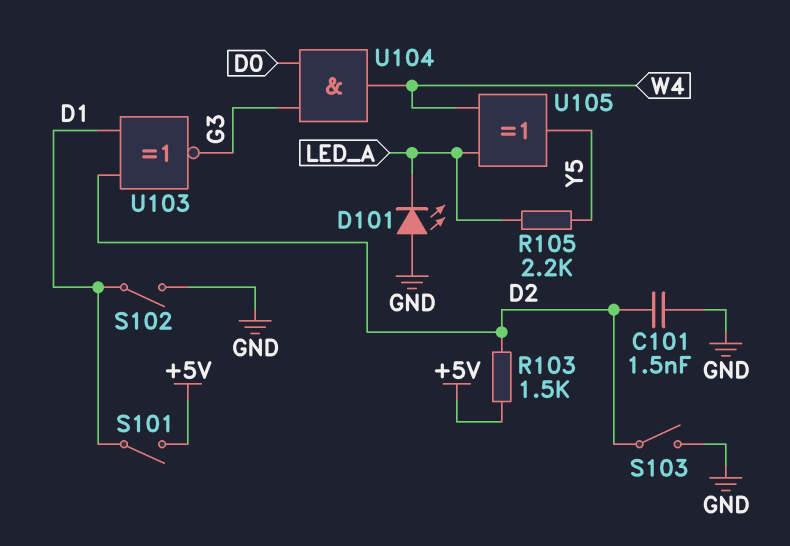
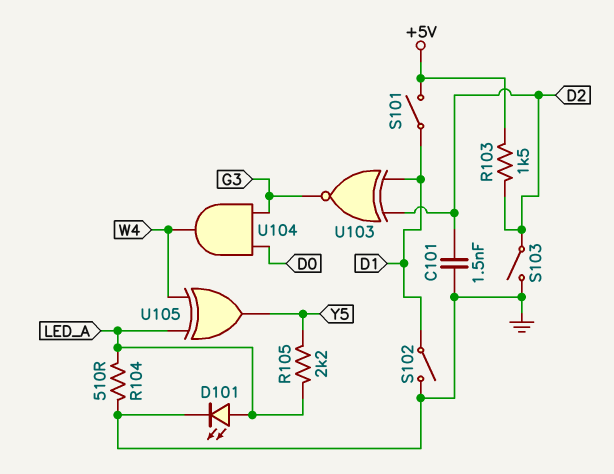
D101: LED (A GND, K LED_A) -> LED (A LED_A, K GND)
R104: none -> 510 (GND, LED_A)

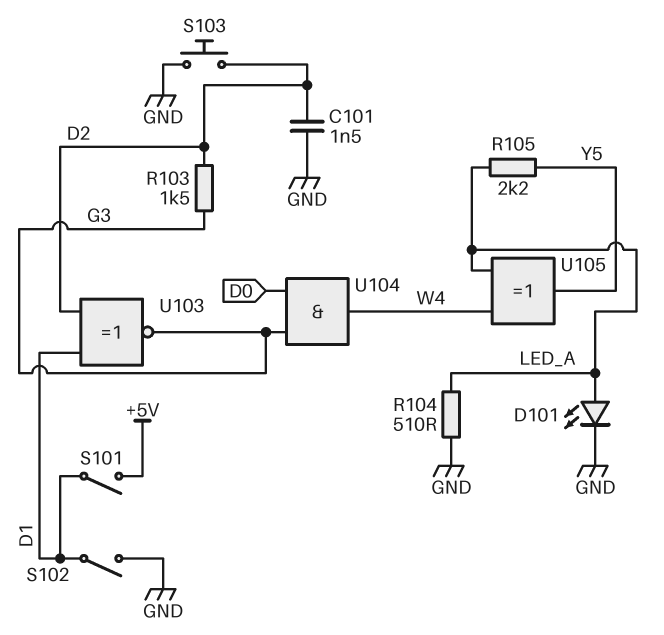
R103: 1.5k (+5V, D2) -> 1.5k (D2, G3)
S103: switch (D2, GND) -> button (D2, GND)

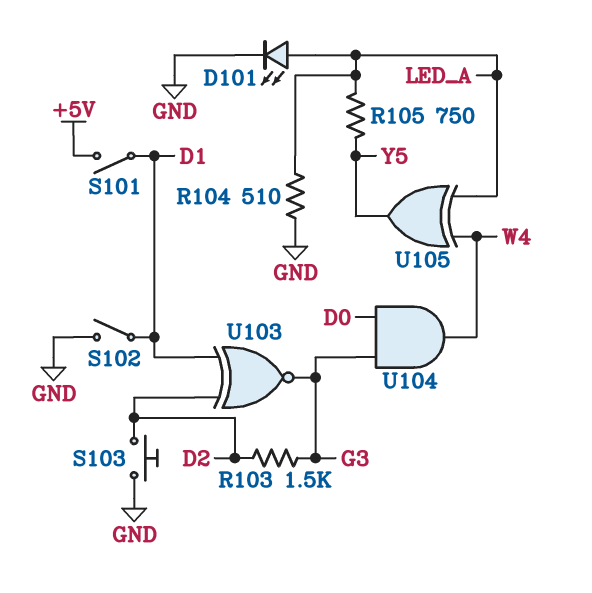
C101: 1.5nF (D2, GND) -> none
R105: 2.2k (LED_A, Y5) -> 750 (LED_A, Y5)

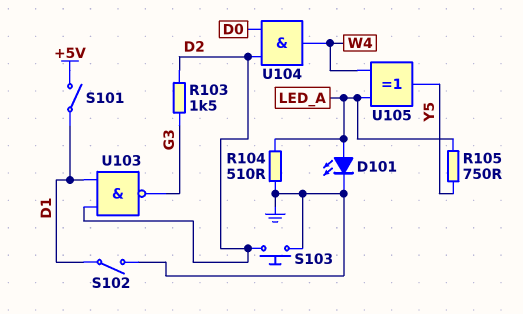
U103: XNOR (in D1, in D2, out G3) -> NAND (in D1, in D2, out G3)
U104: AND (in D0, in G3, out W4) -> AND (in D0, in D2, out W4)

